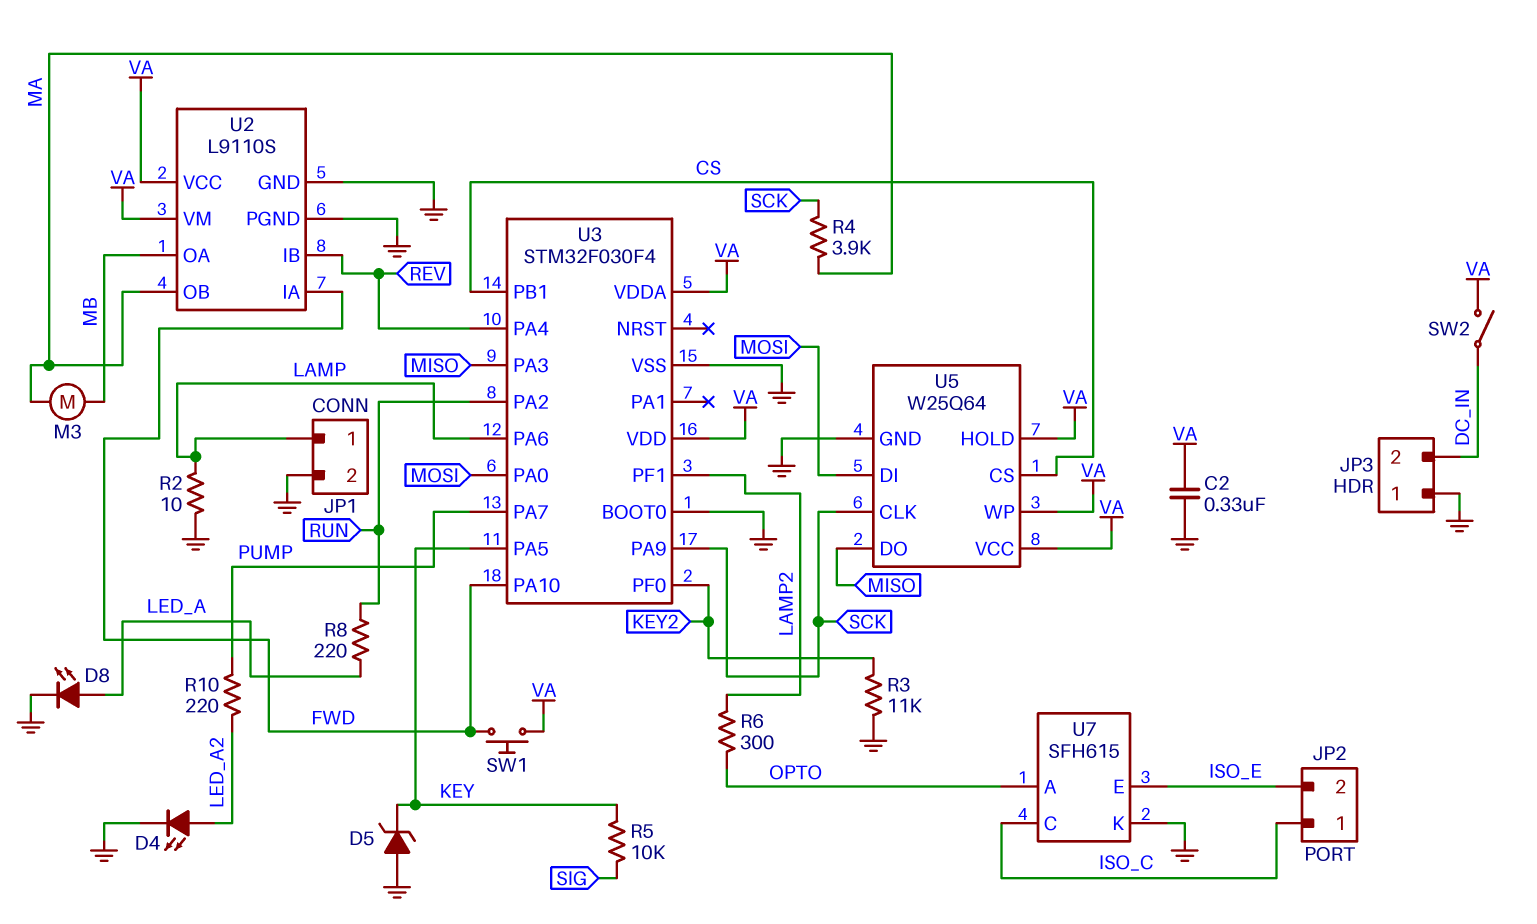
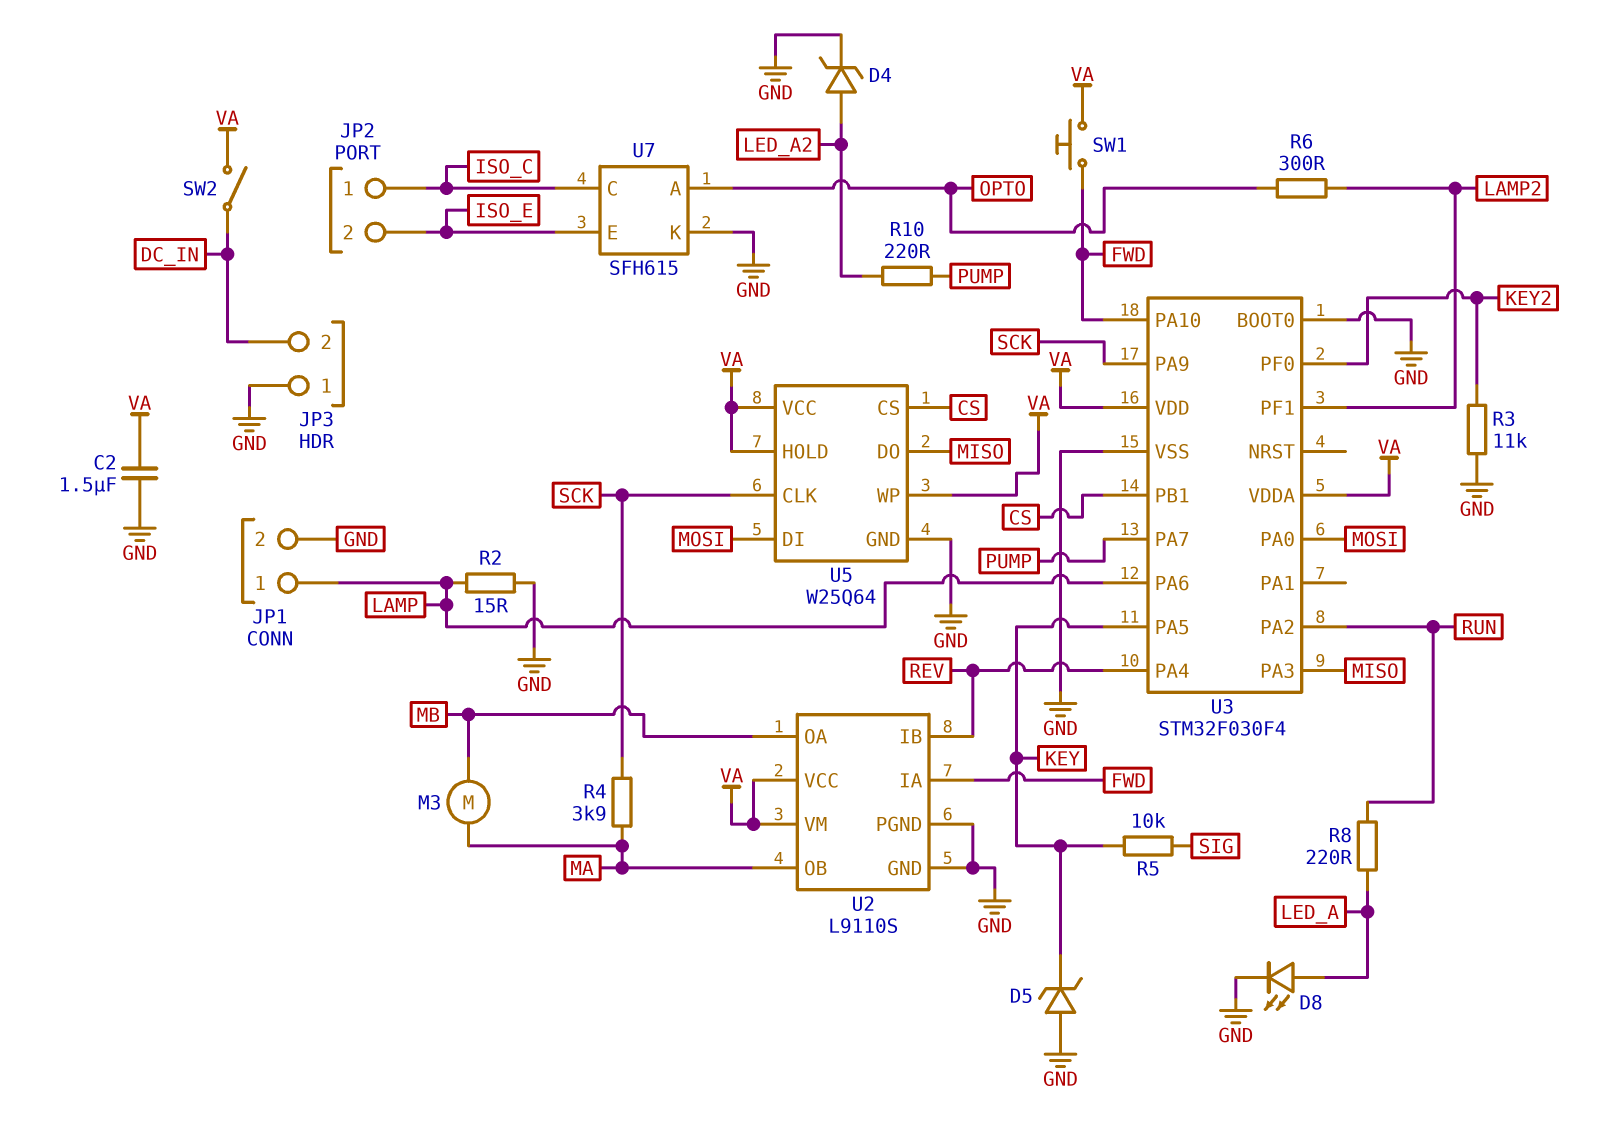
C2: 330nF (GND, VA) -> 1.5uF (GND, VA)
D4: LED (A LED_A2, K GND) -> zener (A LED_A2, K GND)
R2: 10 (GND, LAMP) -> 15 (GND, LAMP)

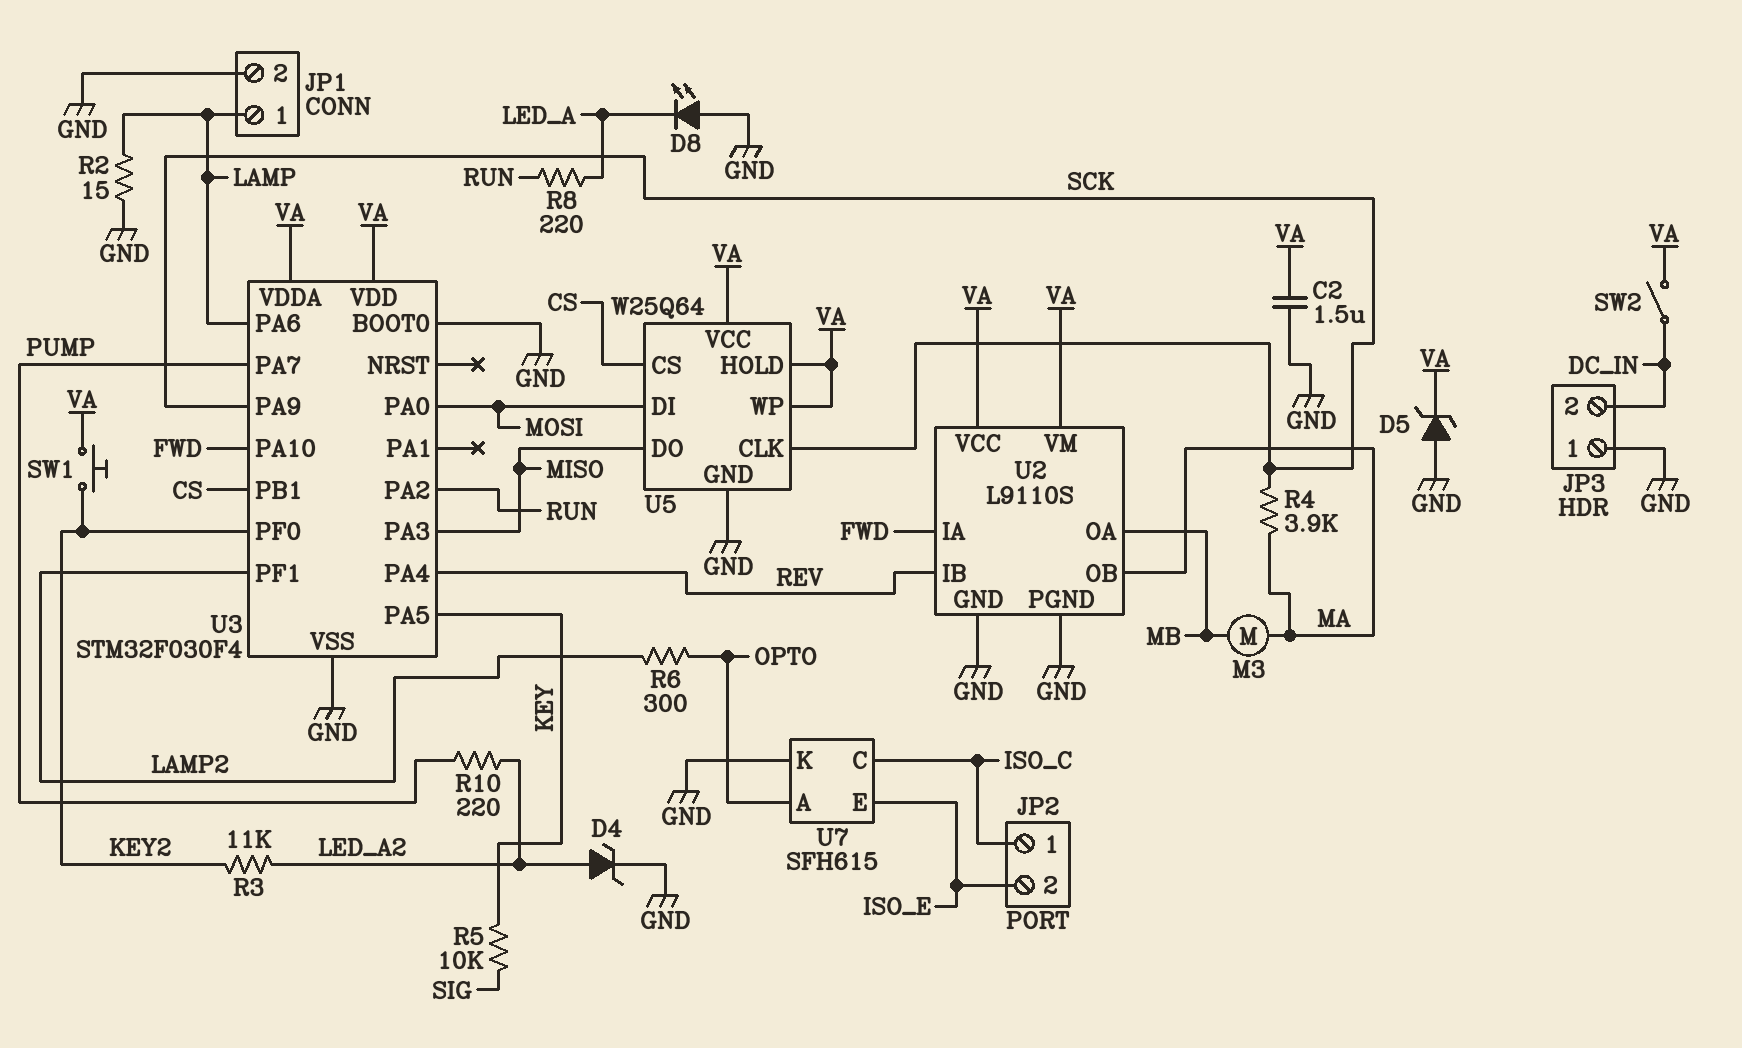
D5: zener (A GND, K KEY) -> zener (A GND, K VA)
D8: LED (A LED_A, K GND) -> LED (A GND, K LED_A)
R3: 11k (GND, KEY2) -> 11k (KEY2, LED_A2)
SW1: button (FWD, VA) -> button (KEY2, VA)

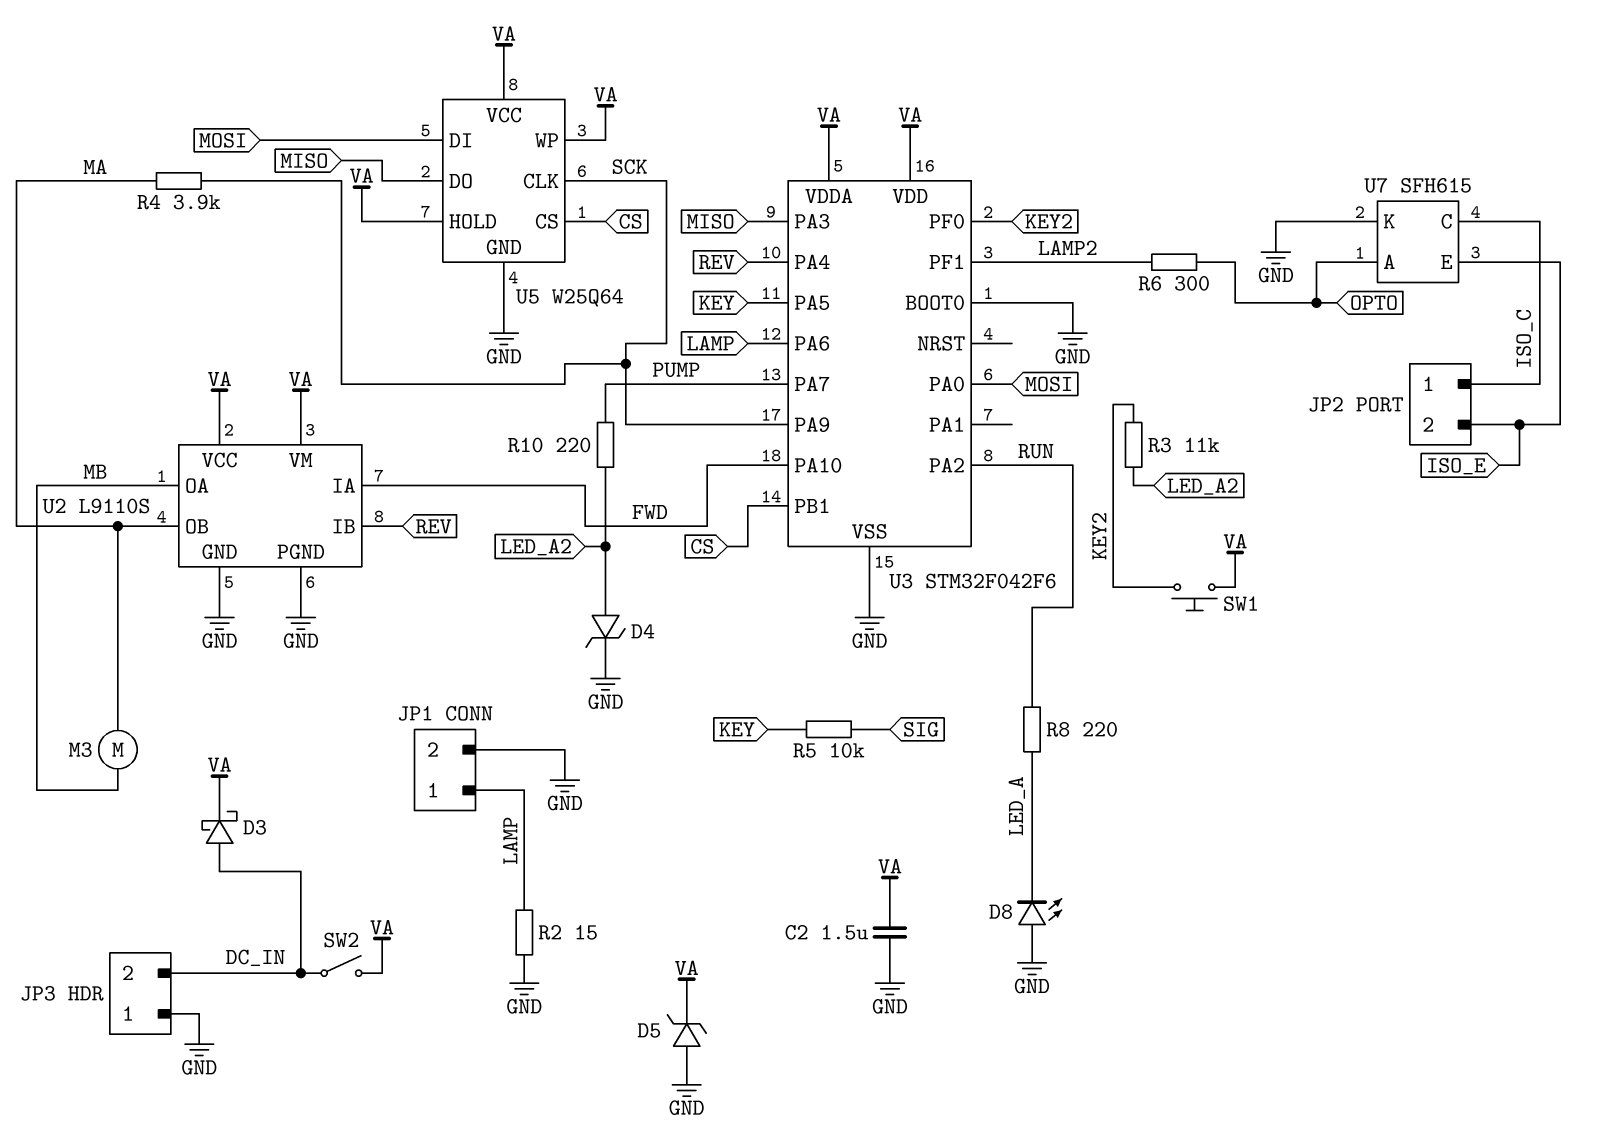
D3: none -> schottky (A DC_IN, K VA)
U3: STM32F030F4 -> STM32F042F6

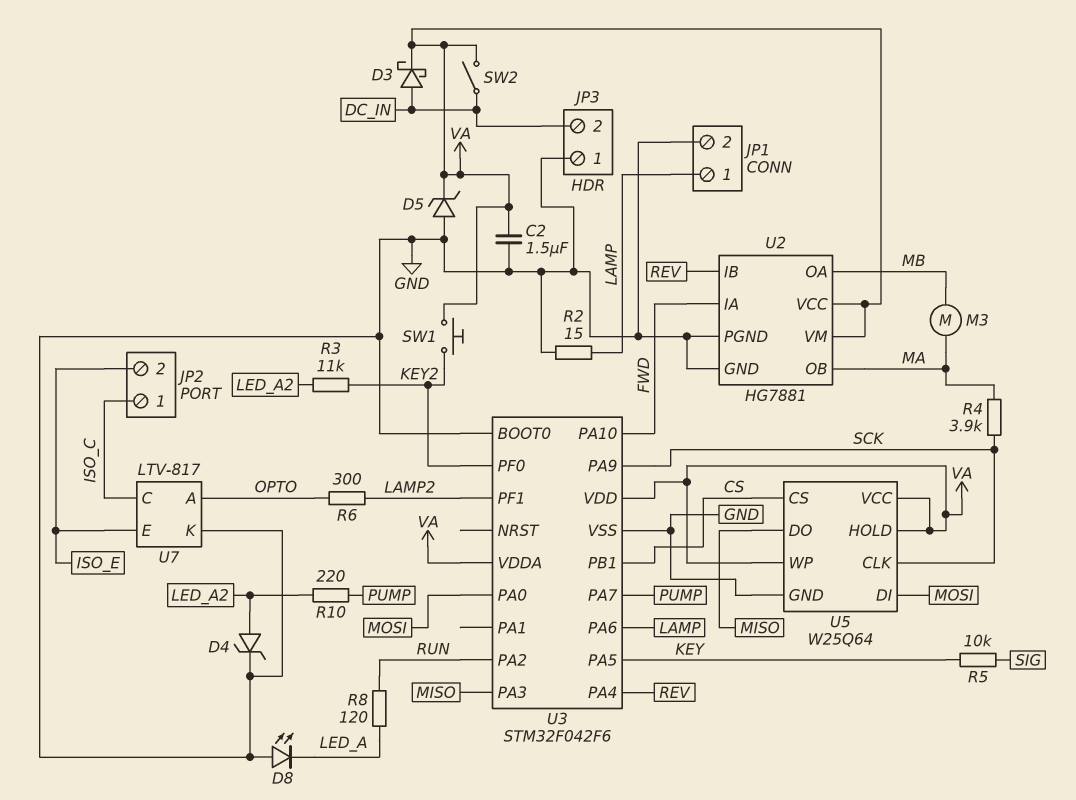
R8: 220 (LED_A, RUN) -> 120 (LED_A, RUN)
U2: L9110S -> HG7881
U7: SFH615 -> LTV-817

